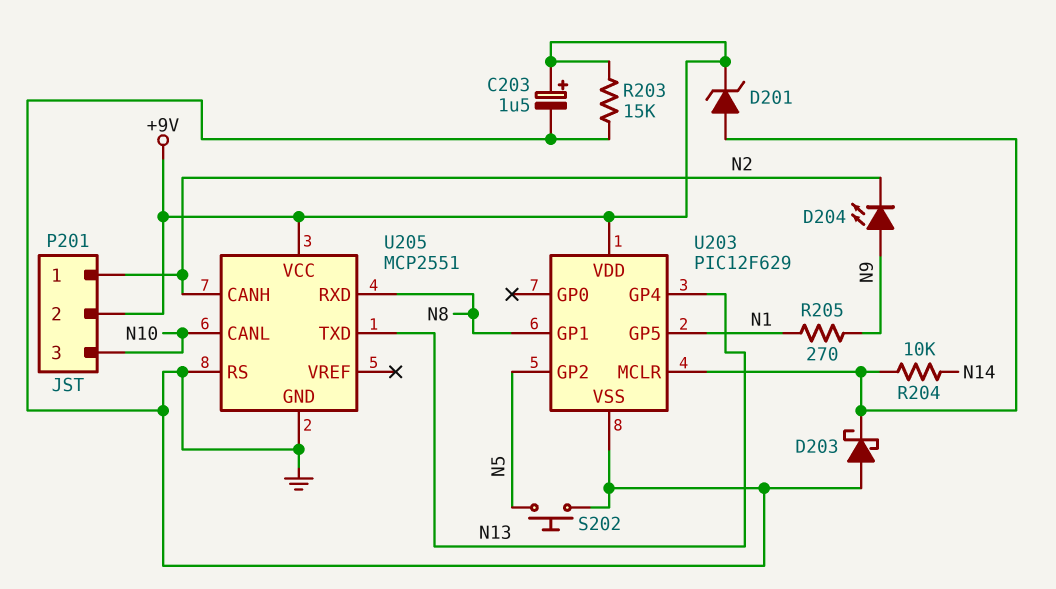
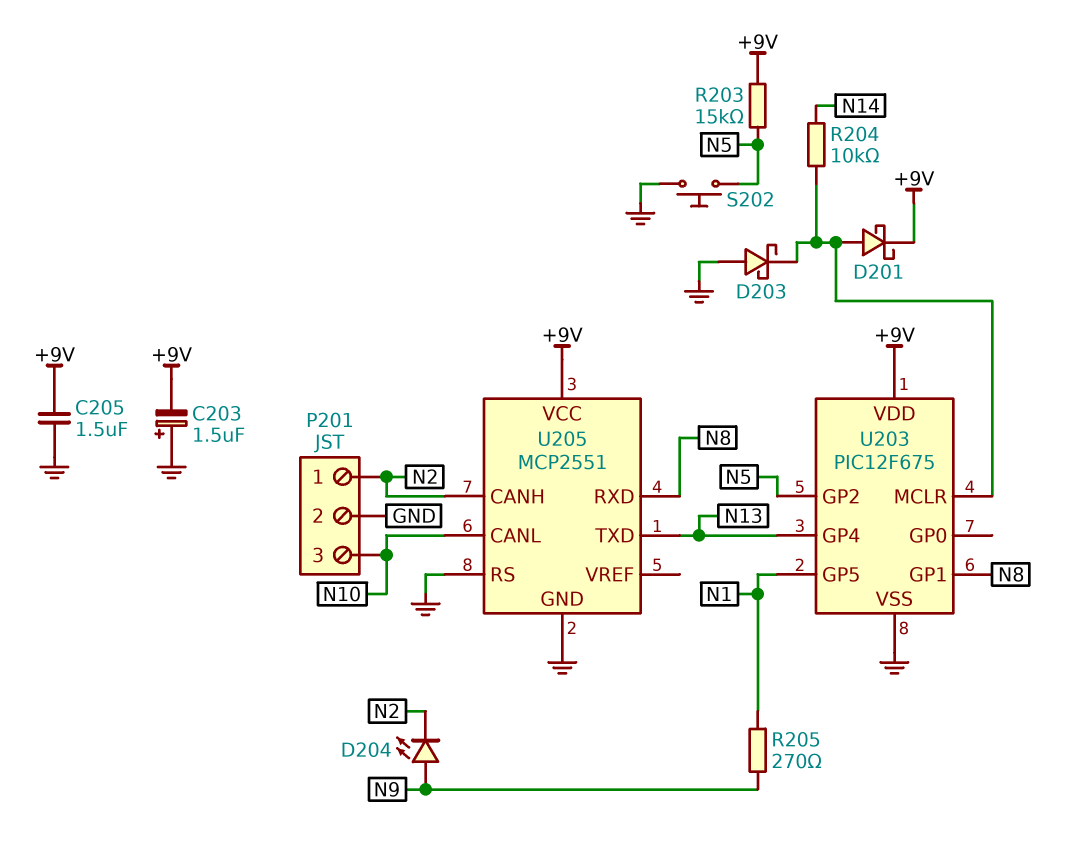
C203: 1.5uF (plus +9V, minus GND) -> 1.5uF (plus GND, minus +9V)
C205: none -> 1.5uF (+9V, GND)
D201: zener (A U203/MCLR, K +9V) -> schottky (A U203/MCLR, K +9V)
P201 pin 2: +9V -> GND
R203: 15k (+9V, GND) -> 15k (+9V, N5)
U203: PIC12F629 -> PIC12F675

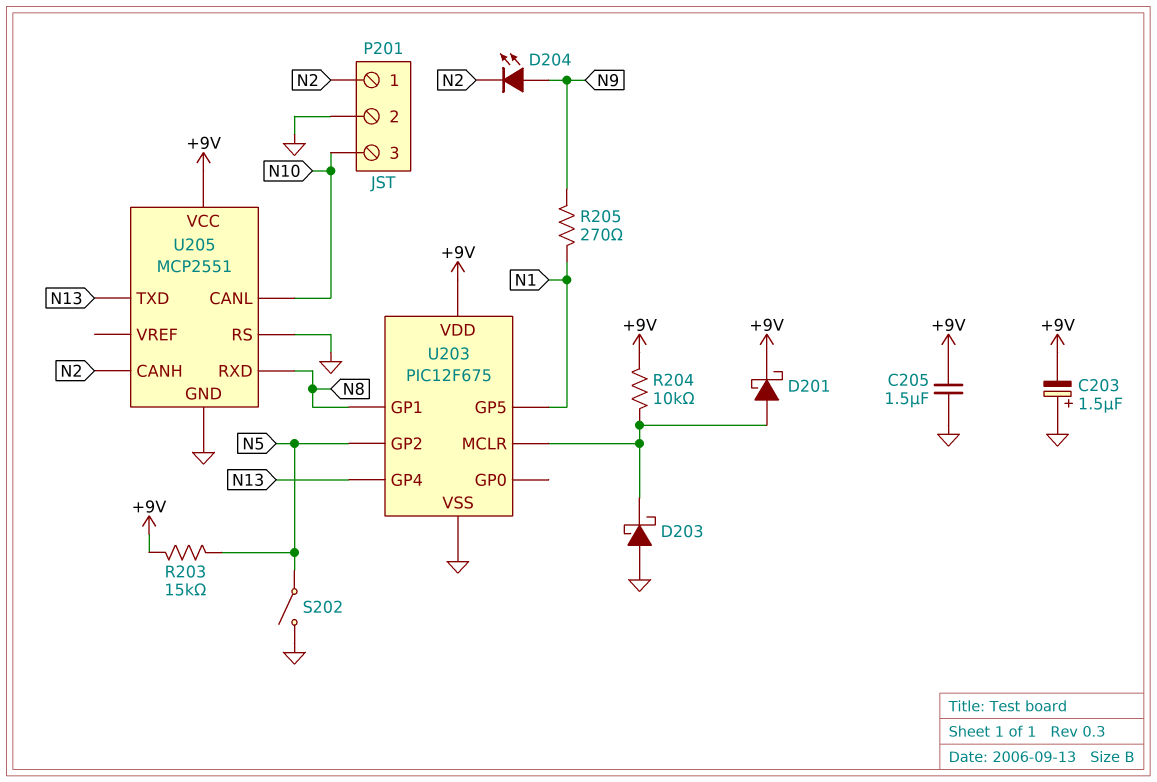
R204: 10k (N14, U203/MCLR) -> 10k (+9V, U203/MCLR)
S202: button (GND, N5) -> switch (GND, N5)

